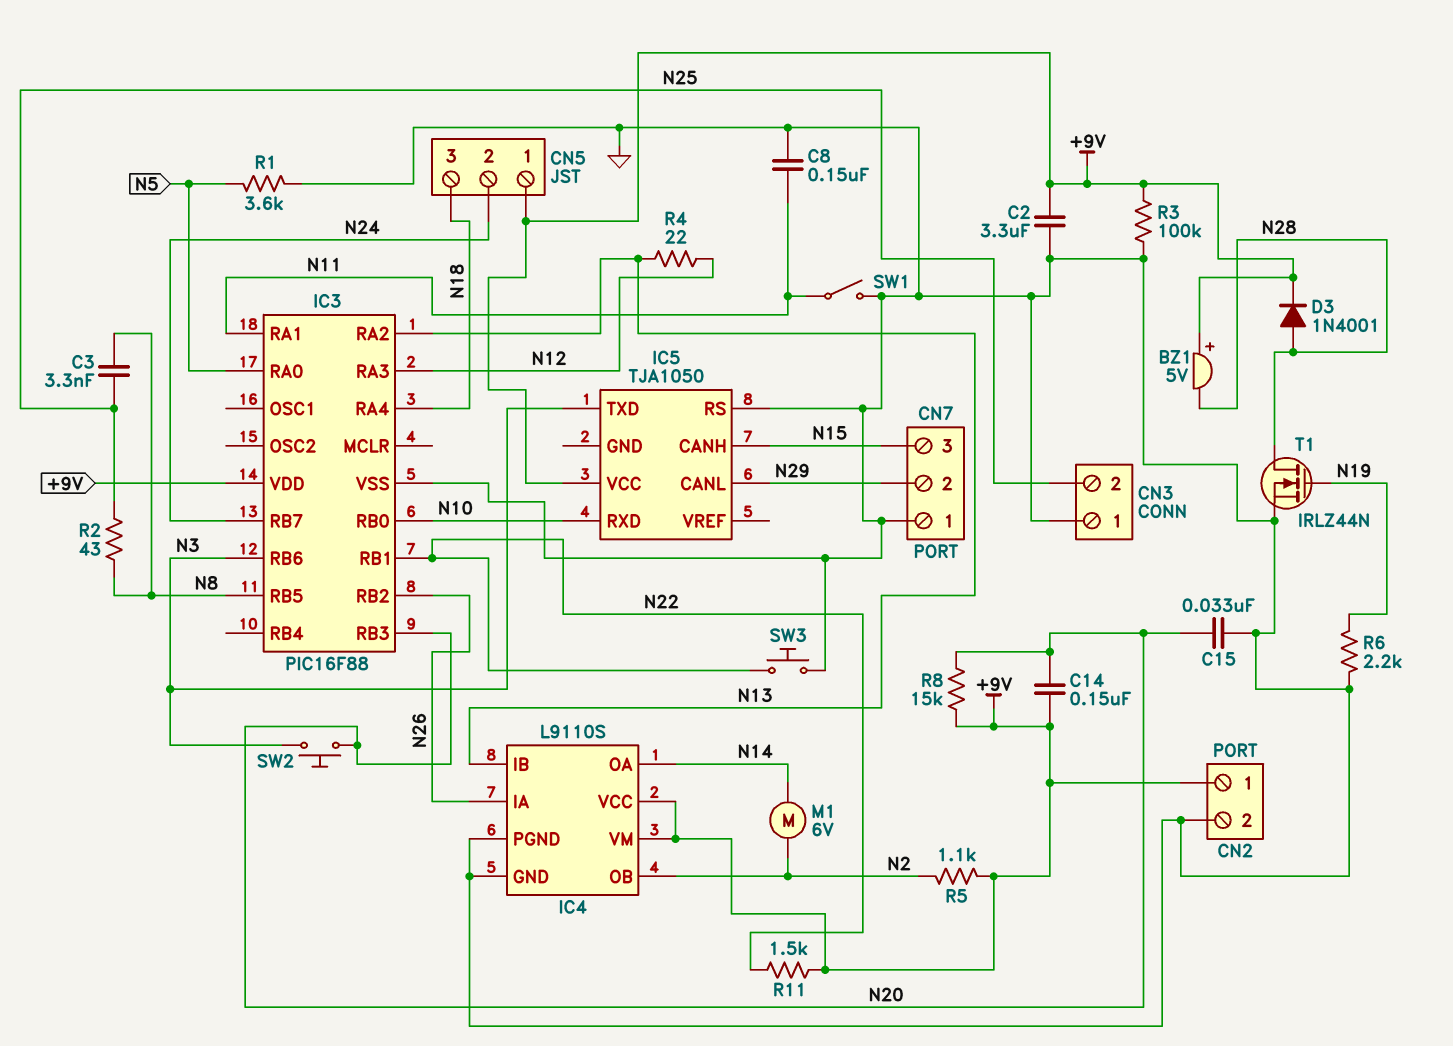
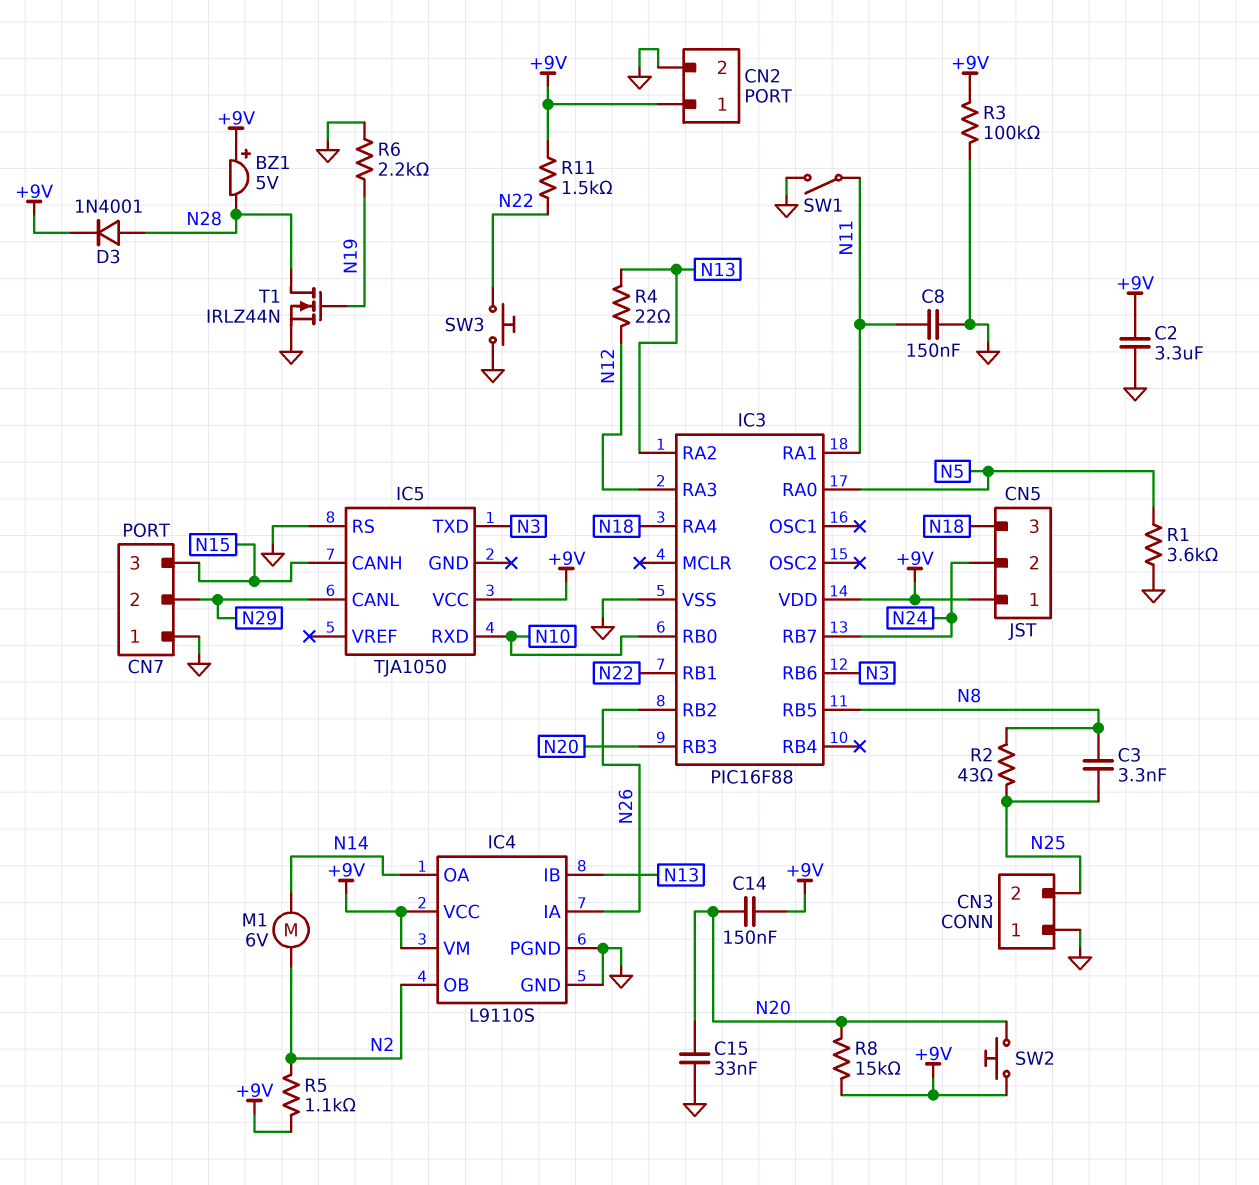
SW2: button (N3, N20) -> button (+9V, N20)

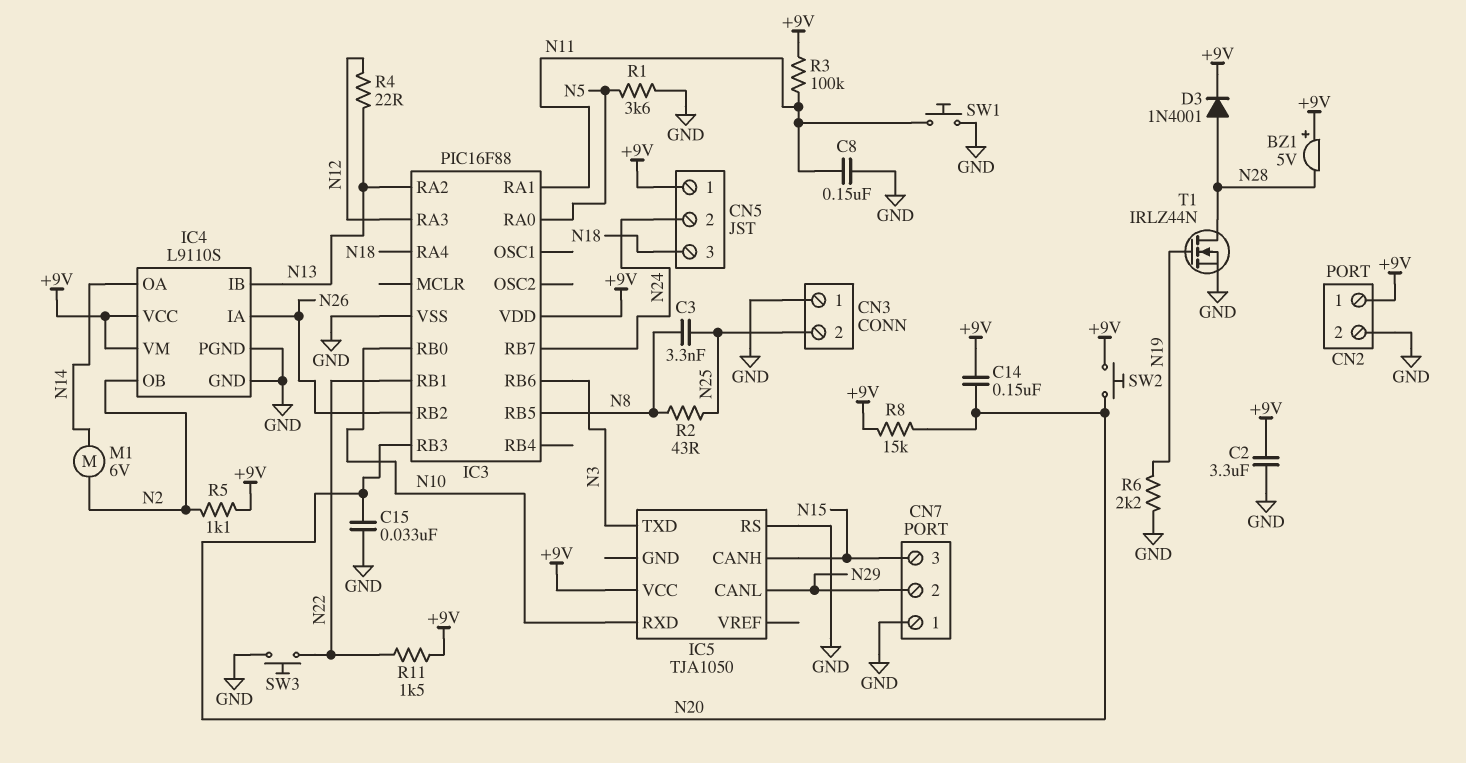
R3: 100k (+9V, GND) -> 100k (+9V, N11)
SW1: switch (GND, N11) -> button (GND, N11)

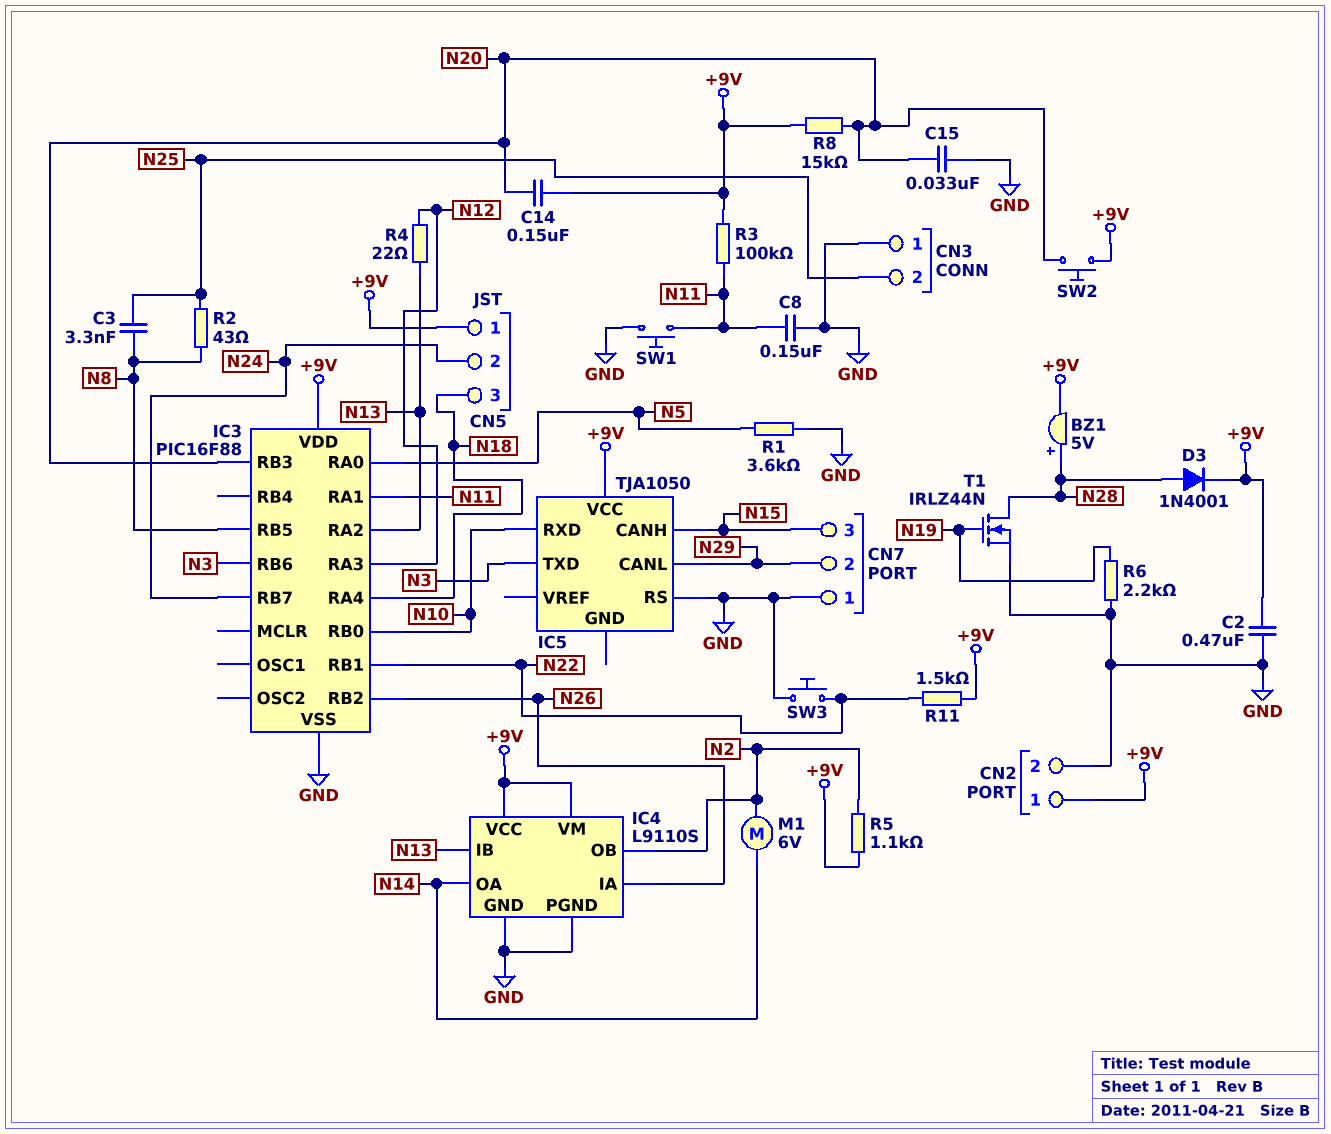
BZ1: buzzer 5V (plus +9V, minus N28) -> buzzer 5V (plus N28, minus +9V)
C2: 3.3uF (+9V, GND) -> 470nF (+9V, GND)

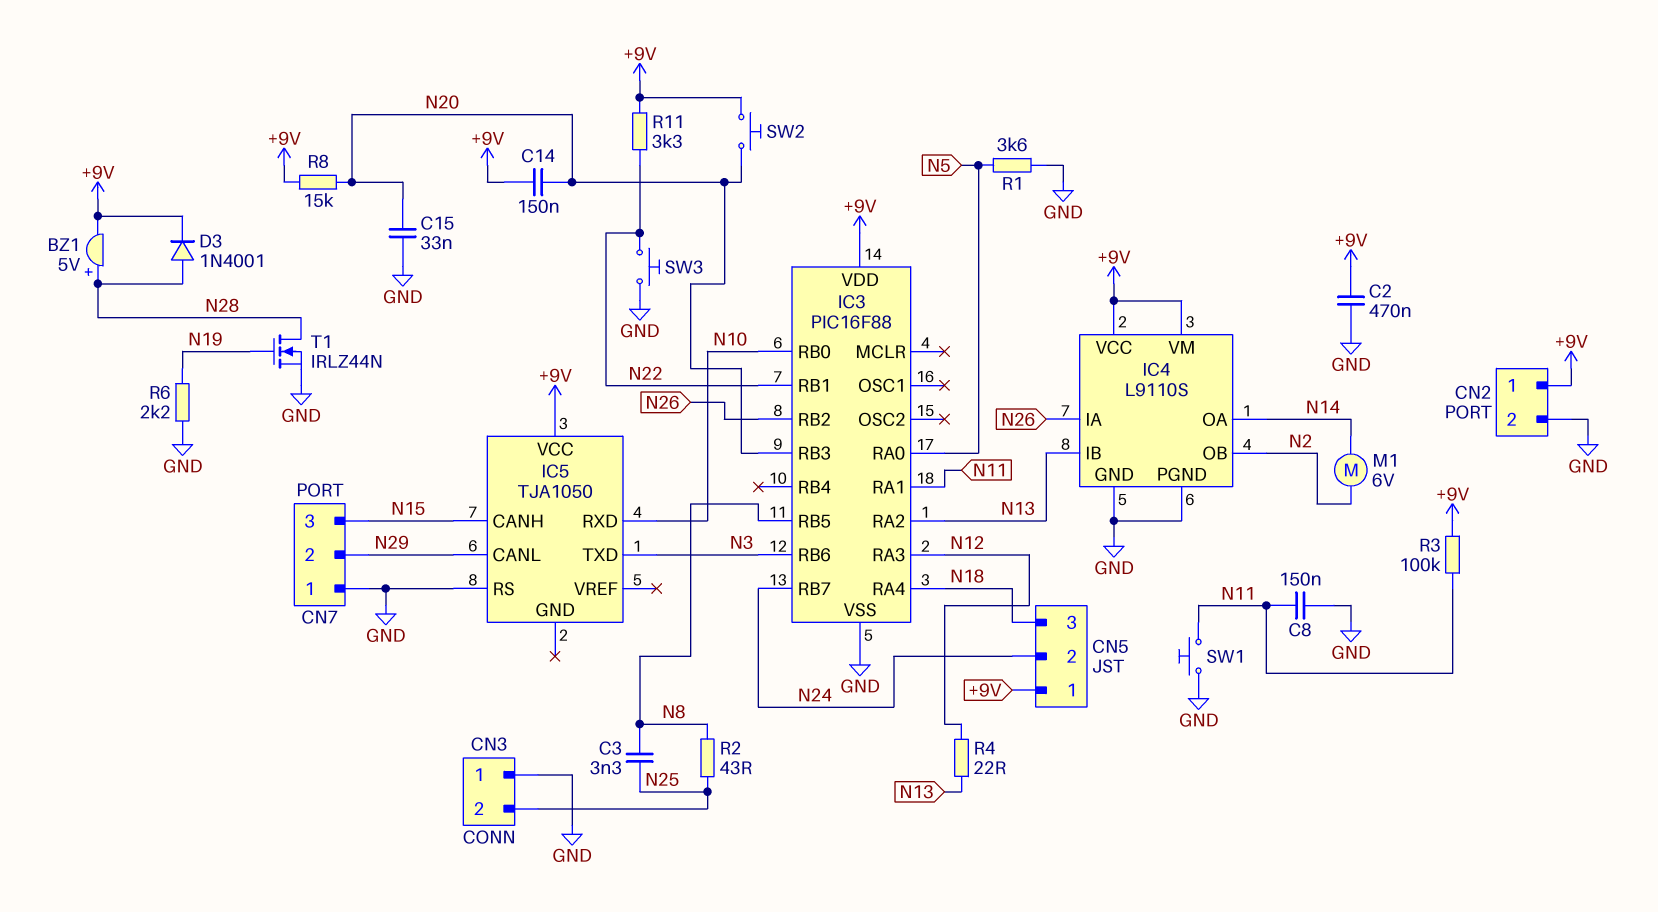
R5: 1.1k (+9V, N2) -> none
R11: 1.5k (+9V, N22) -> 3.3k (+9V, N22)

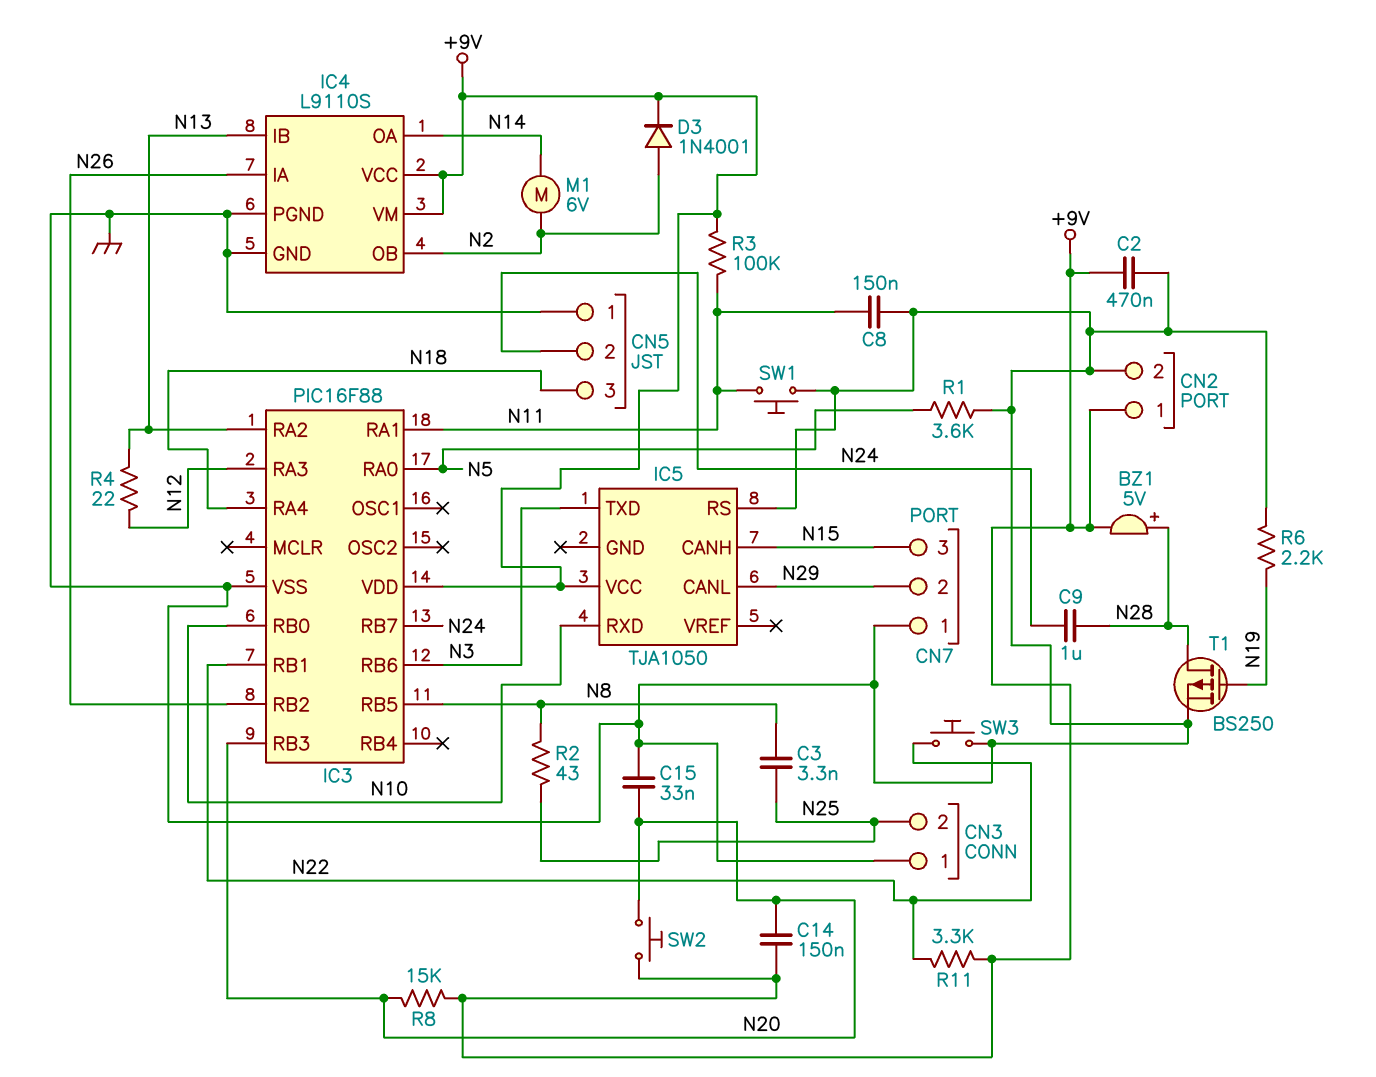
C9: none -> 1uF (N24, N28)
CN5 pin 1: +9V -> GND
D3: diode 1N4001 (A N28, K +9V) -> diode 1N4001 (A N2, K +9V)
T1: NMOS IRLZ44N (G N19, D N28, S GND) -> PMOS BS250 (G N19, D N28, S GND)

